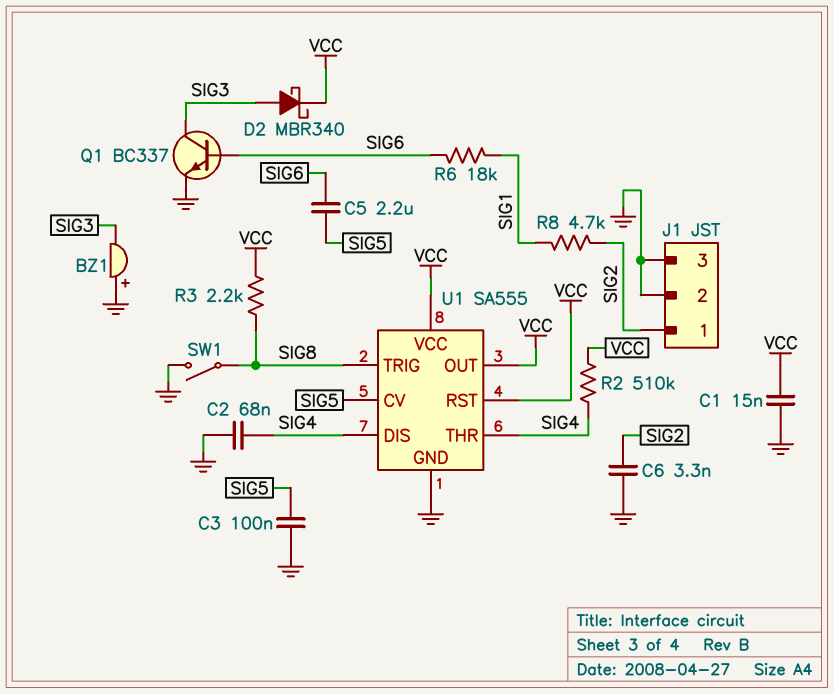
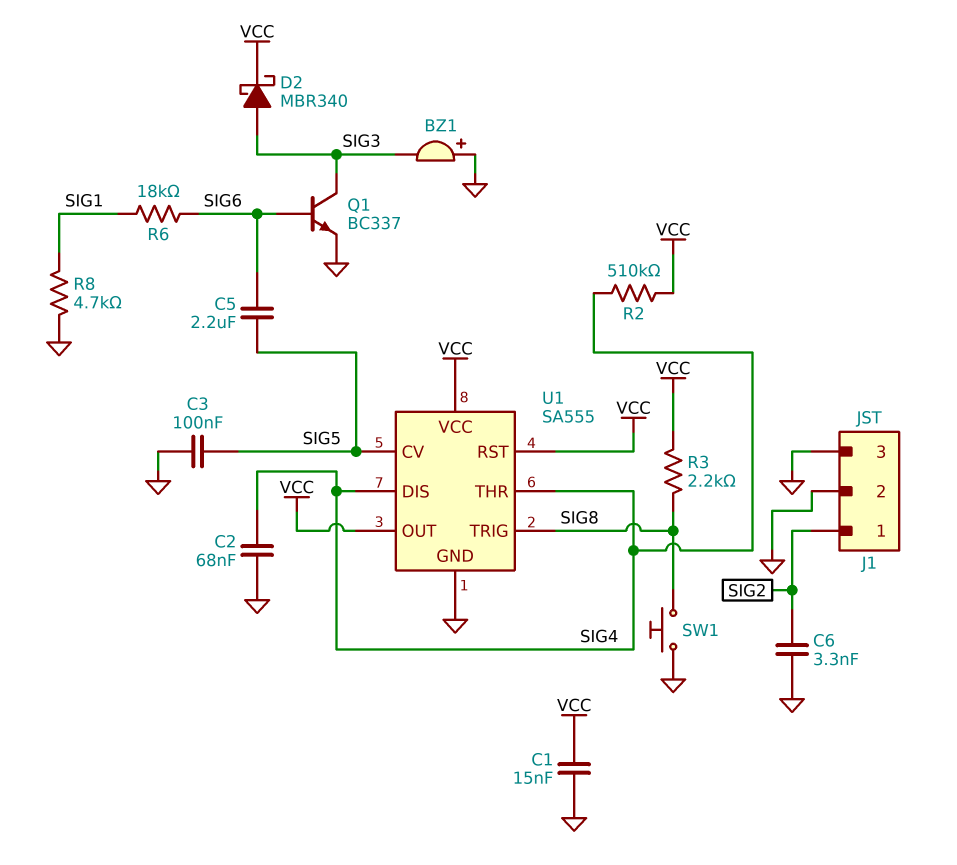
R8: 4.7k (SIG1, SIG2) -> 4.7k (GND, SIG1)
SW1: switch (GND, SIG8) -> button (GND, SIG8)

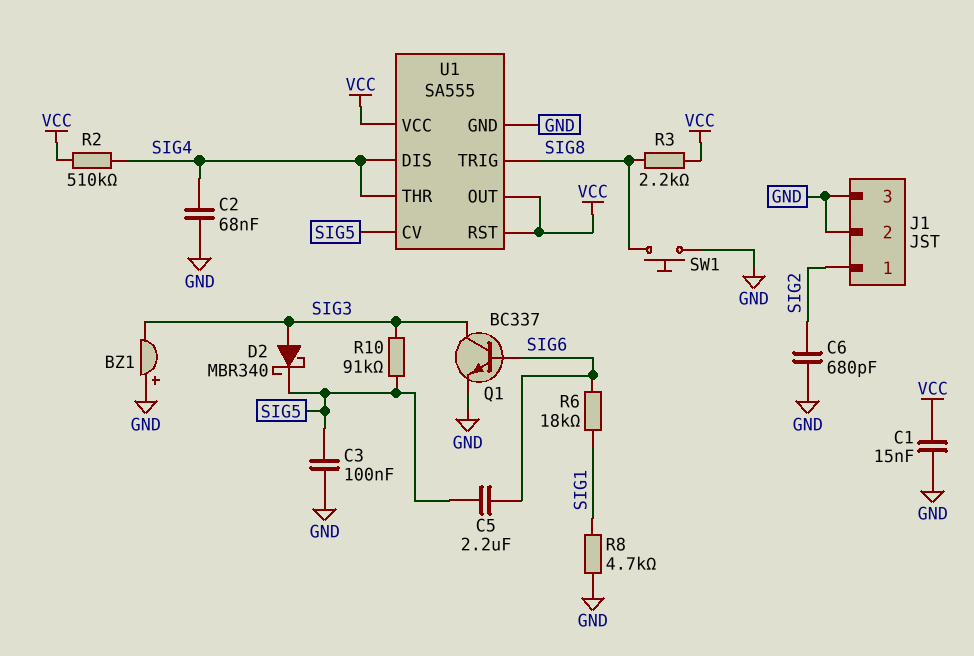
C6: 3.3nF (GND, SIG2) -> 680pF (GND, SIG2)
D2: schottky MBR340 (A SIG3, K VCC) -> schottky MBR340 (A SIG3, K SIG5)
R10: none -> 91k (SIG3, SIG5)

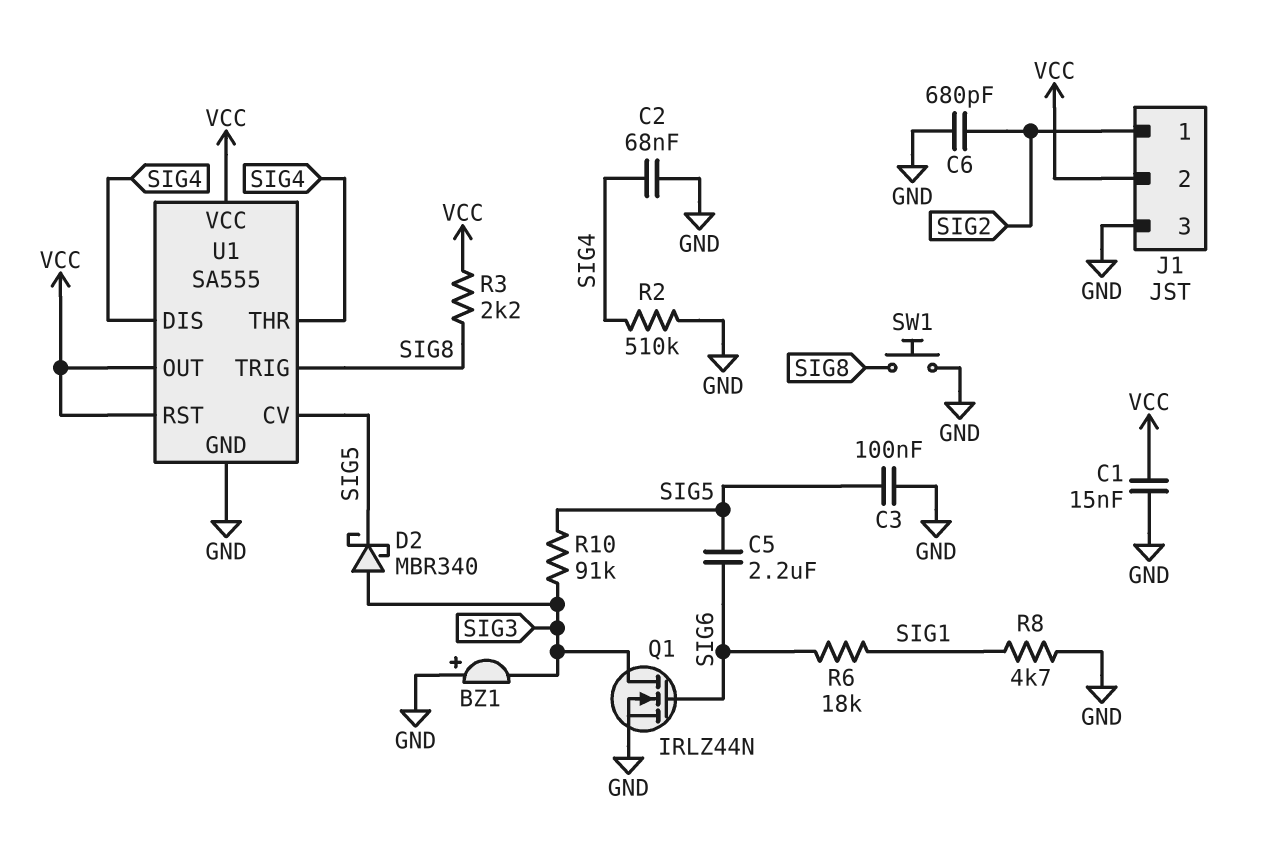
J1 pin 2: GND -> VCC
Q1: NPN BC337 (B SIG6, C SIG3, E GND) -> NMOS IRLZ44N (G SIG6, D SIG3, S GND)
R2: 510k (SIG4, VCC) -> 510k (GND, SIG4)

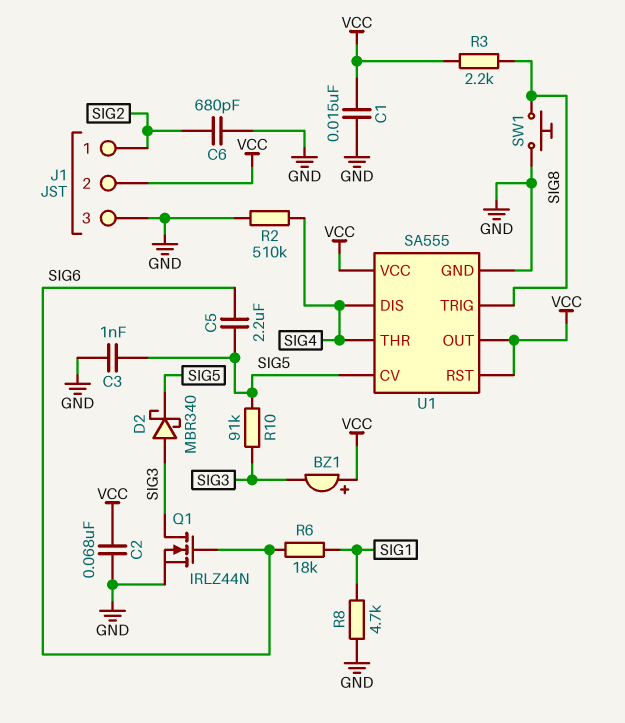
BZ1: buzzer (plus GND, minus SIG3) -> buzzer (plus VCC, minus SIG3)
C2: 68nF (GND, SIG4) -> 68nF (GND, VCC)
C3: 100nF (GND, SIG5) -> 1nF (GND, SIG5)

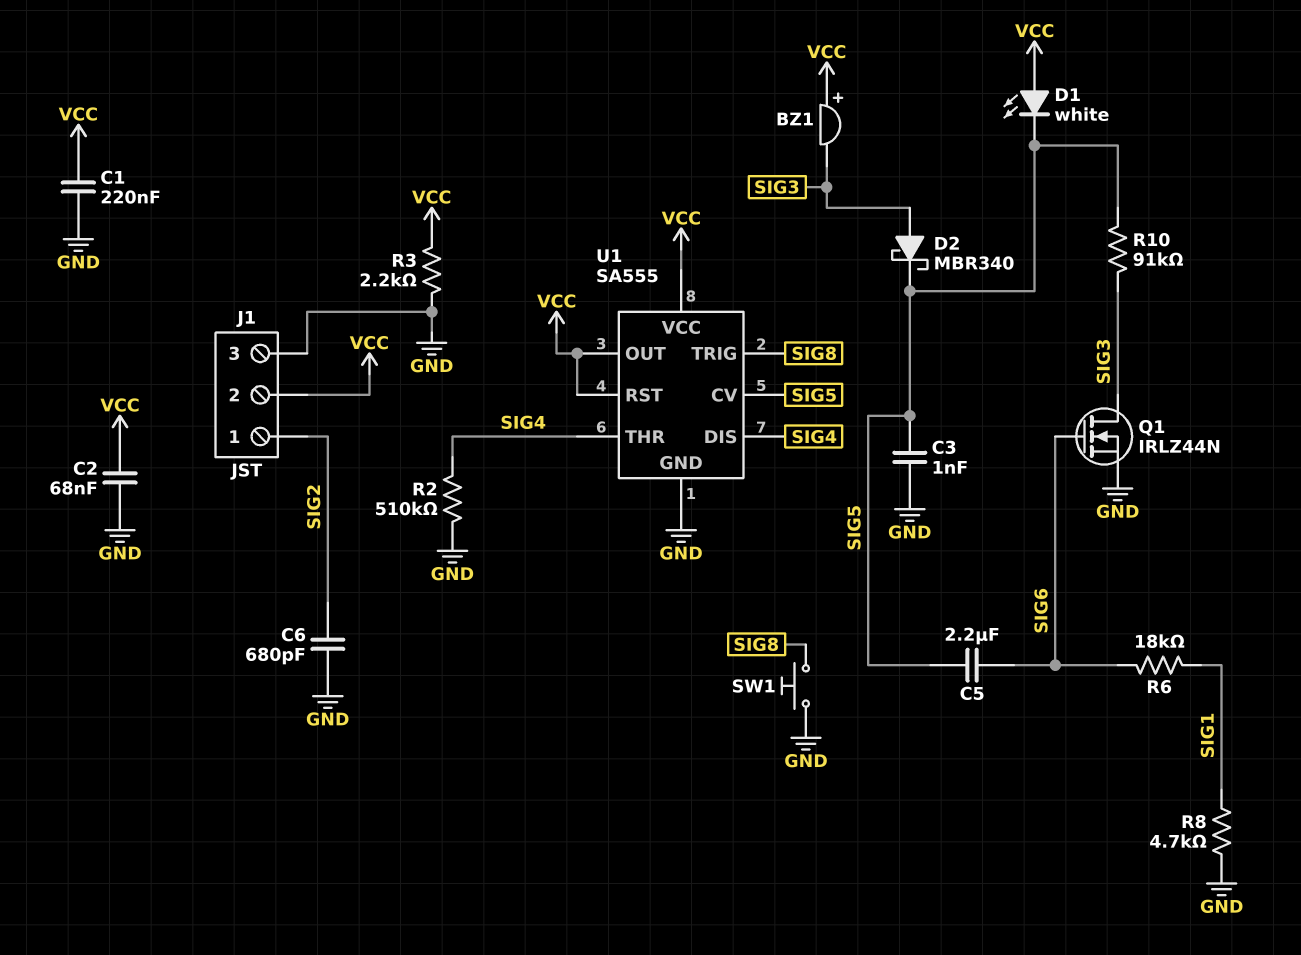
C1: 15nF (GND, VCC) -> 220nF (GND, VCC)
D1: none -> LED white (A VCC, K SIG5)
R3: 2.2k (SIG8, VCC) -> 2.2k (GND, VCC)

